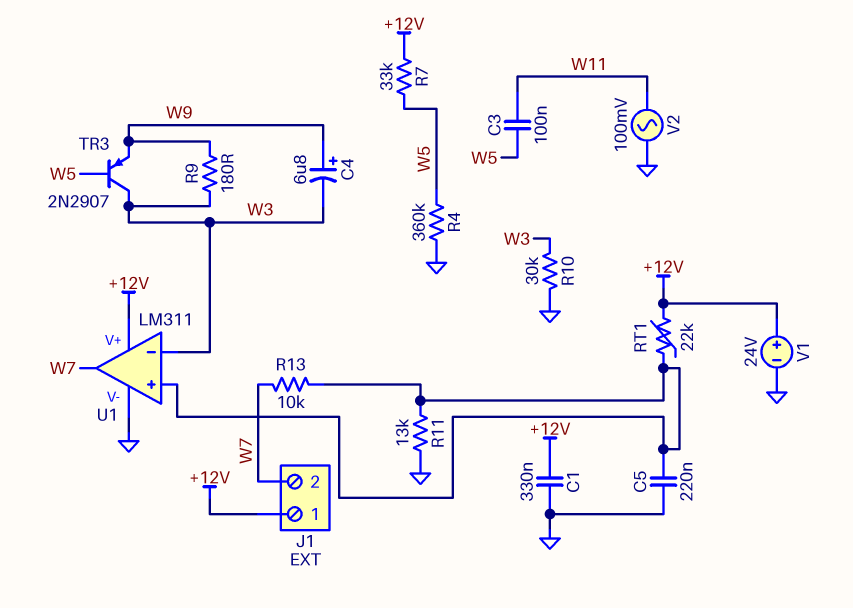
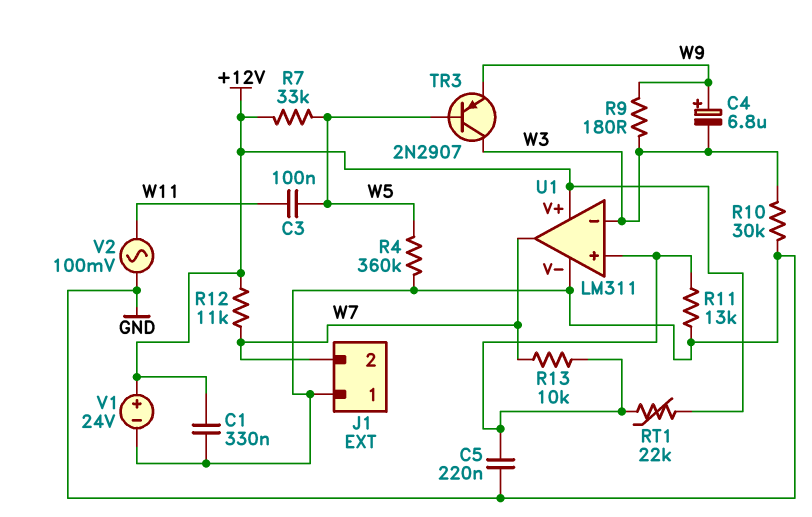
J1 pin 1: +12V -> GND
R12: none -> 11k (+12V, W7)

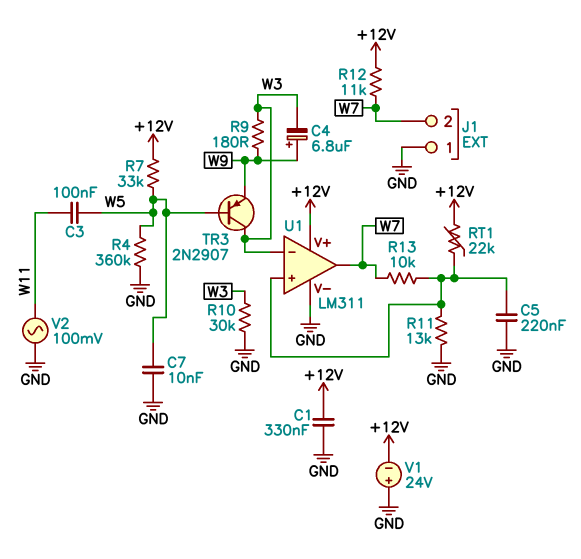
C7: none -> 10nF (GND, W5)
V1: 24V (plus +12V, minus GND) -> 24V (plus GND, minus +12V)

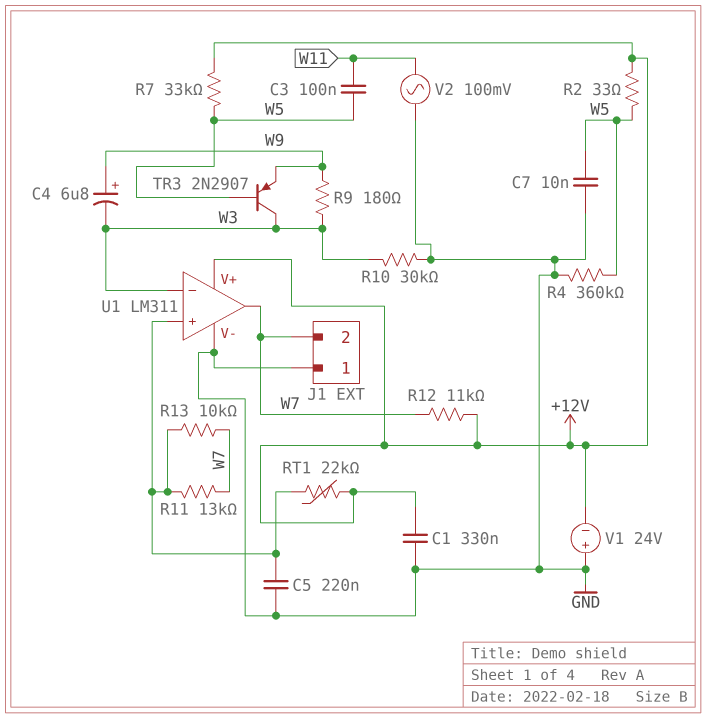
R2: none -> 33 (+12V, W5)
R11: 13k (GND, U1/in+) -> 13k (U1/in+, W7)

